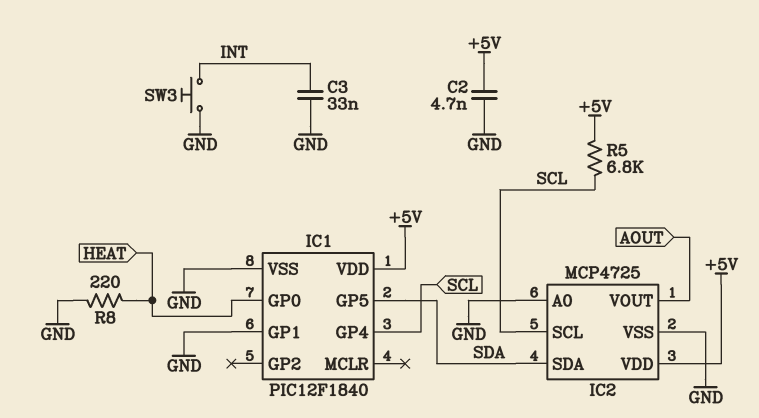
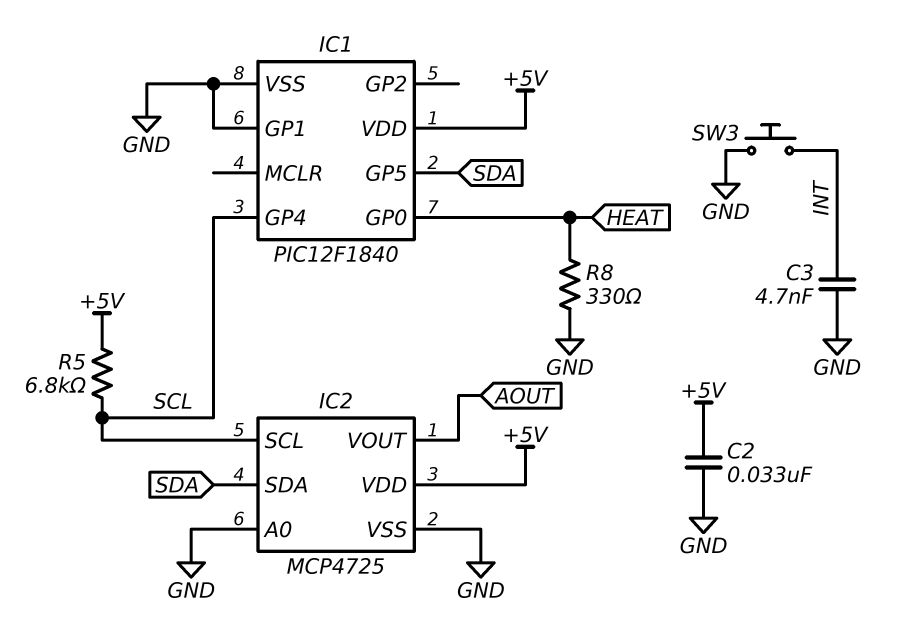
C2: 4.7nF (+5V, GND) -> 33nF (+5V, GND)
C3: 33nF (GND, INT) -> 4.7nF (GND, INT)
R8: 220 (GND, HEAT) -> 330 (GND, HEAT)

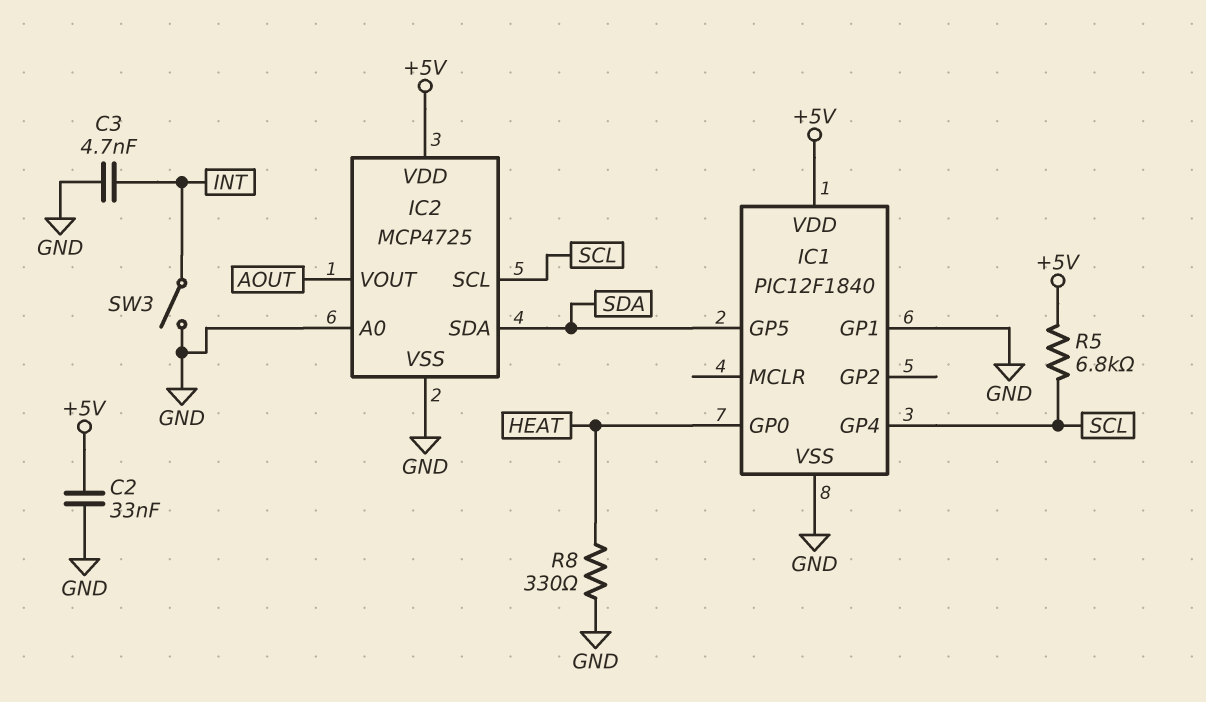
SW3: button (GND, INT) -> switch (GND, INT)

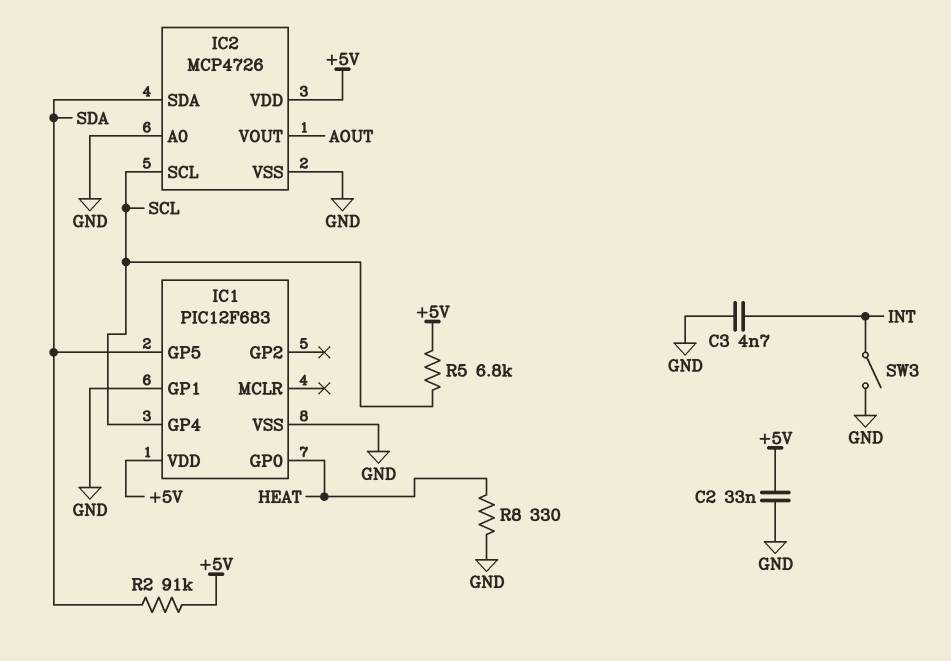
IC1: PIC12F1840 -> PIC12F683
IC2: MCP4725 -> MCP4726
R2: none -> 91k (+5V, SDA)

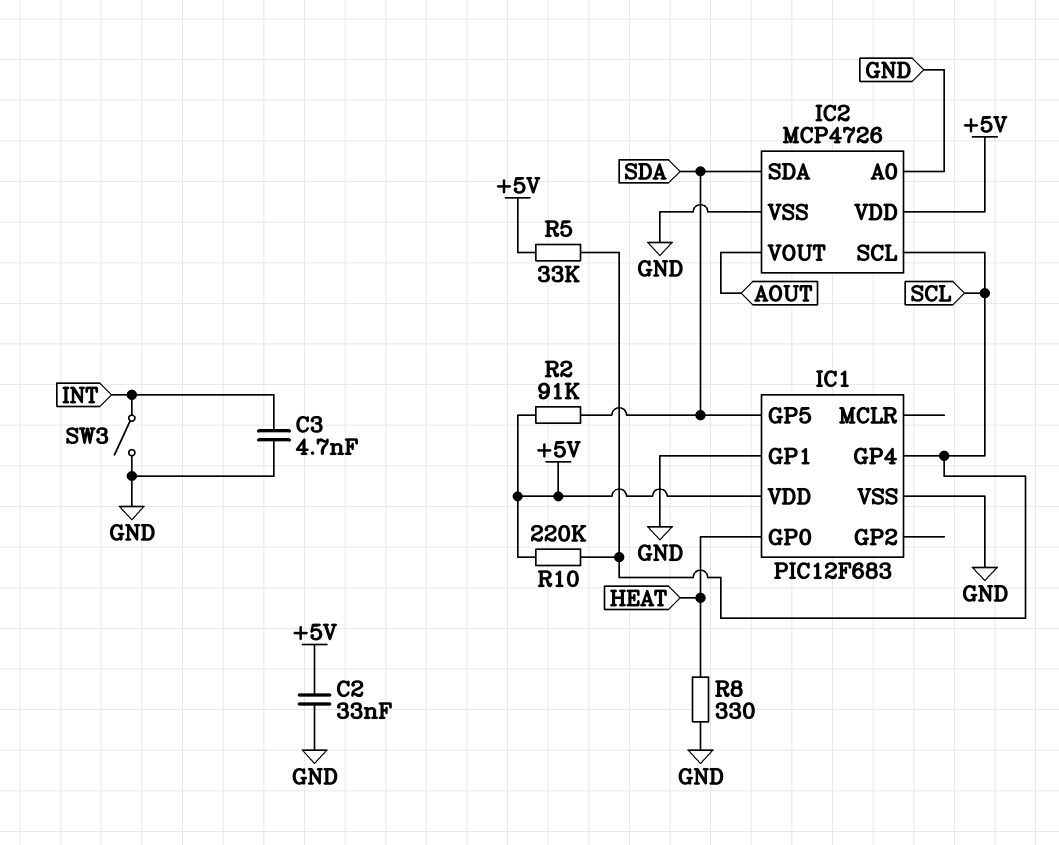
R5: 6.8k (+5V, SCL) -> 33k (+5V, SCL)
R10: none -> 220k (+5V, SCL)

